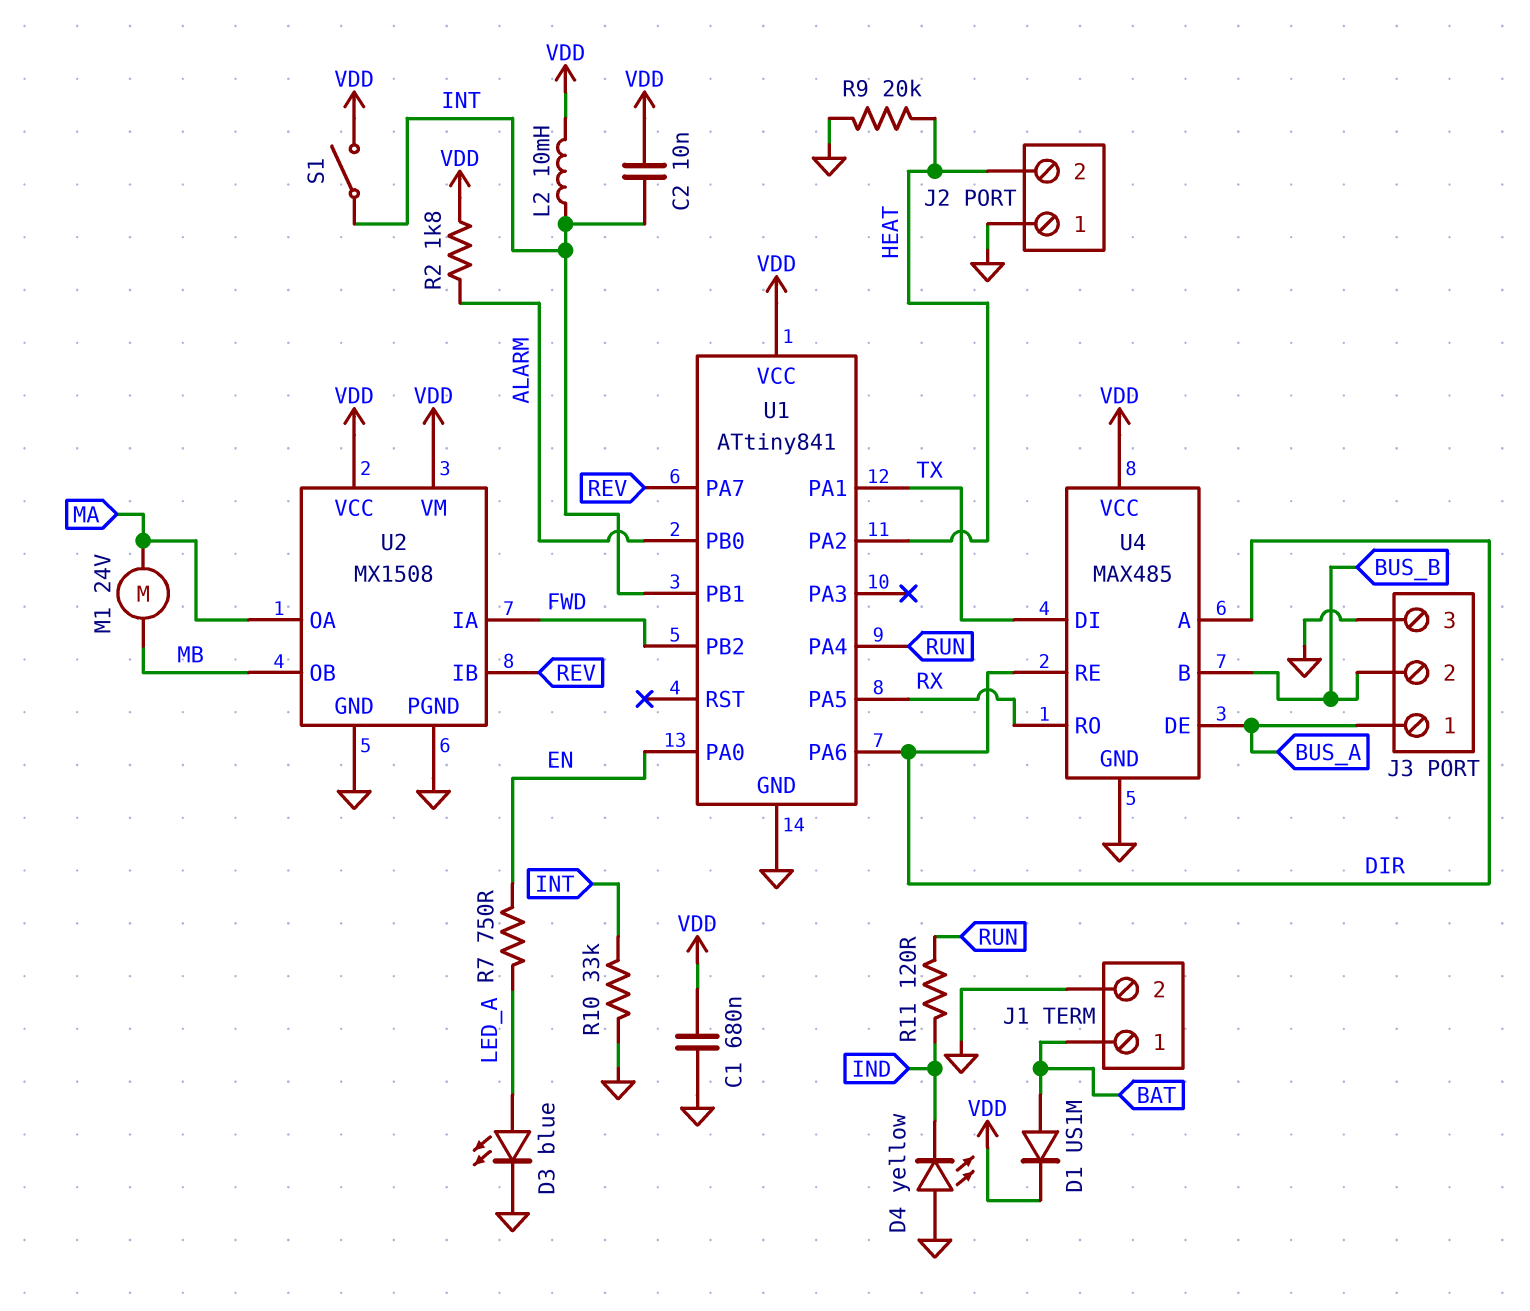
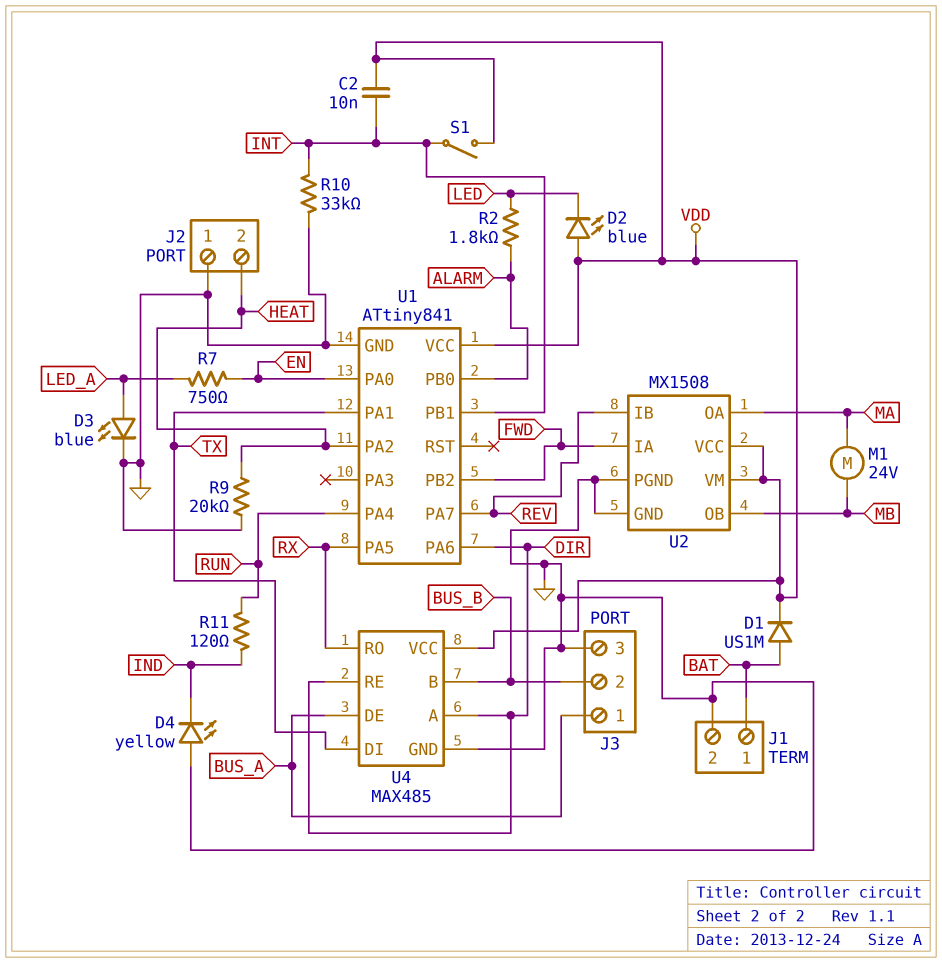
C1: 680nF (GND, VDD) -> none
D2: none -> LED blue (A VDD, K LED)
L2: 10mH (INT, VDD) -> none
R2: 1.8k (ALARM, VDD) -> 1.8k (ALARM, LED)

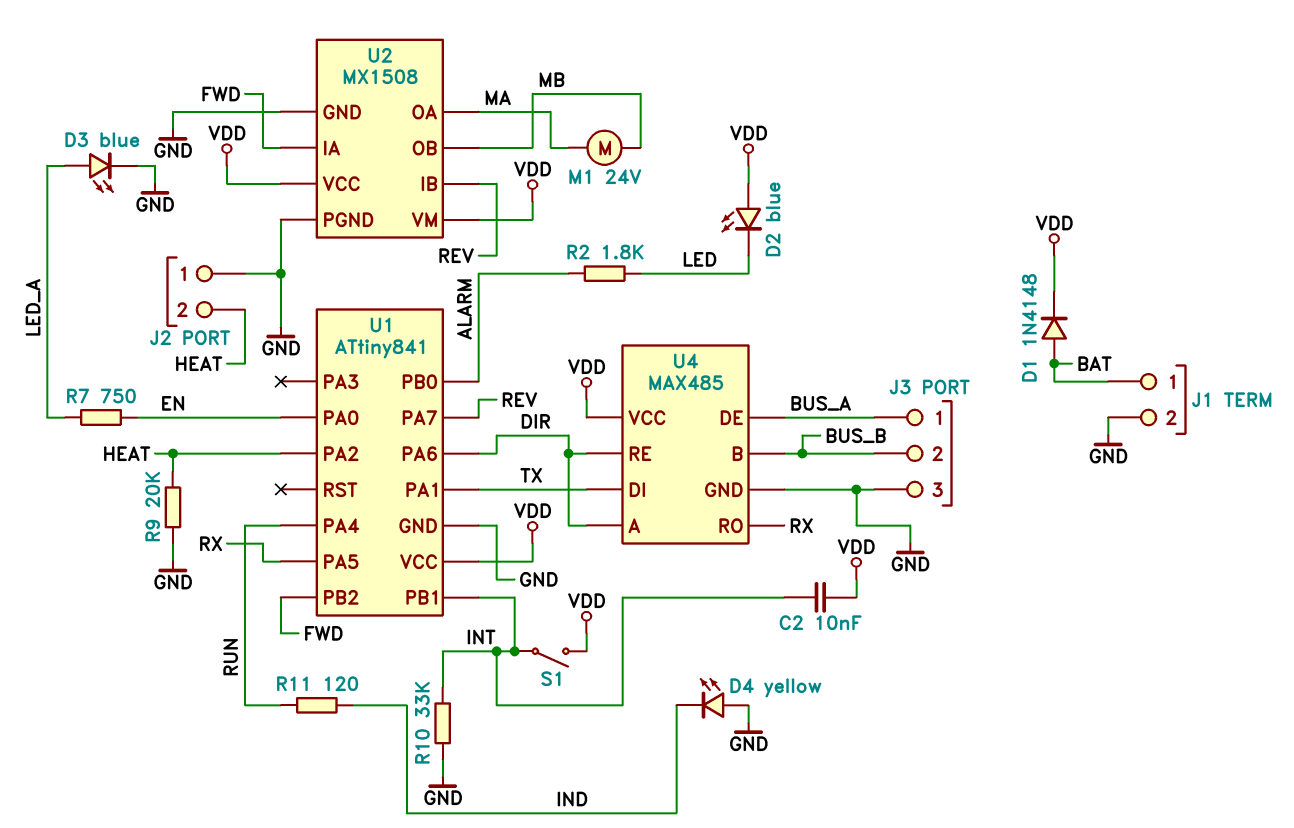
D1: diode US1M (A BAT, K VDD) -> diode 1N4148 (A BAT, K VDD)

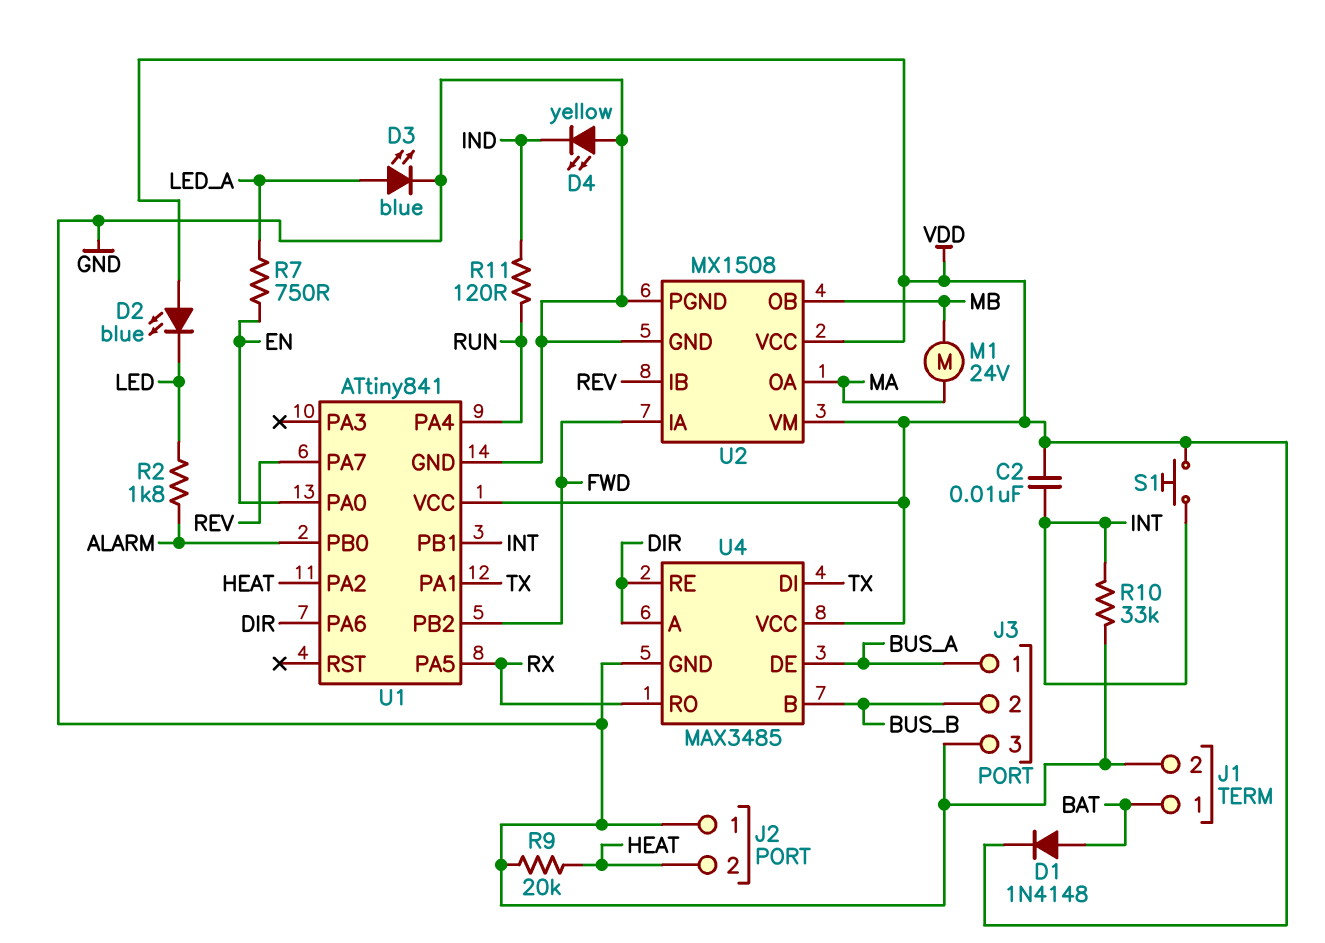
S1: switch (INT, VDD) -> button (INT, VDD)
U4: MAX485 -> MAX3485

